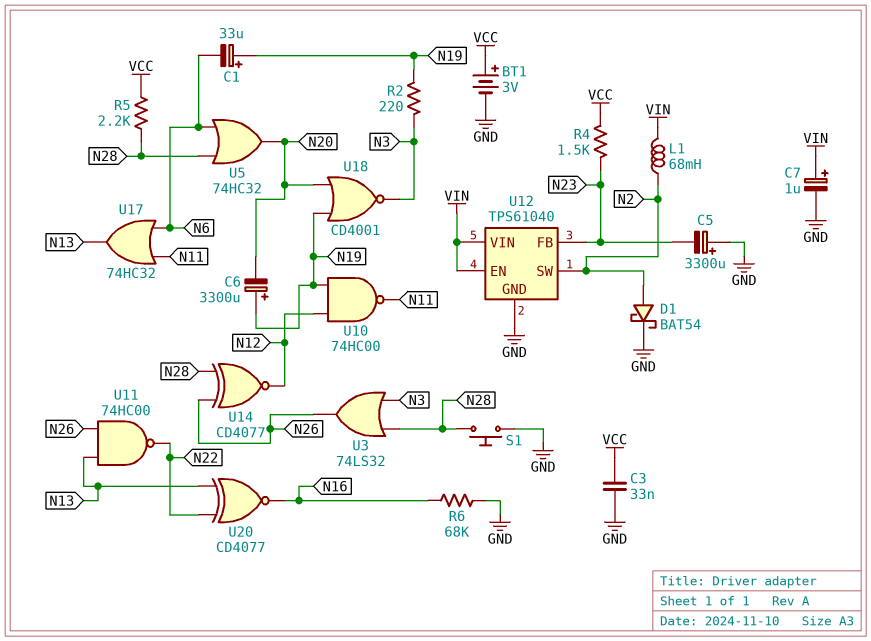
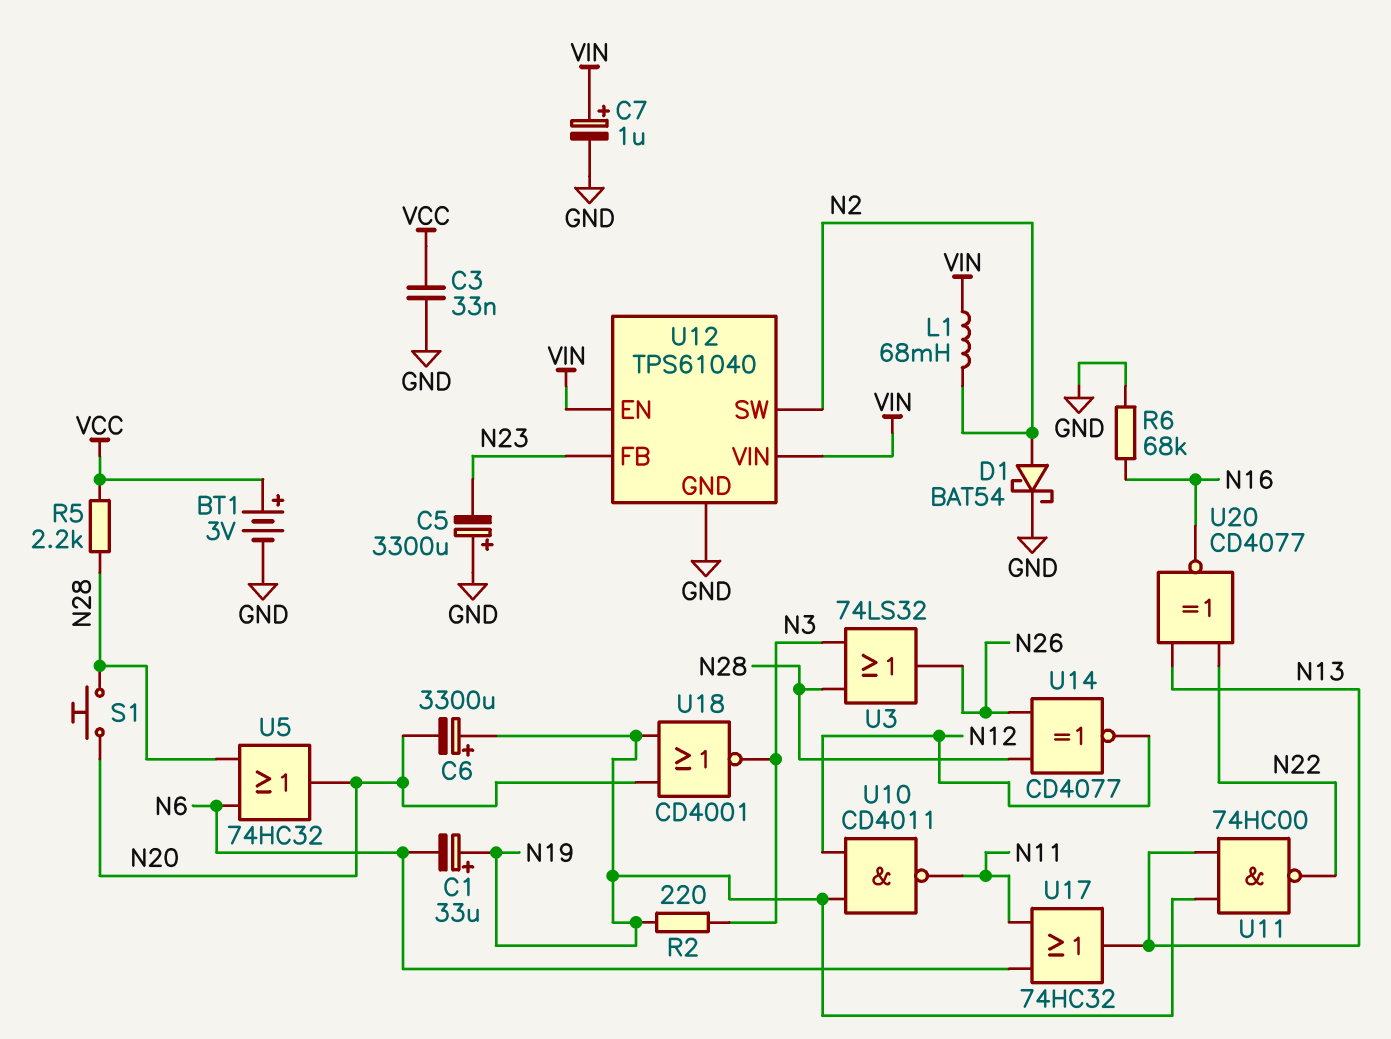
R4: 1.5k (N23, VCC) -> none
S1: button (GND, N28) -> button (N20, N28)
U10: NAND 74HC00 (in N12, in N19, out N11) -> NAND CD4011 (in N12, in N19, out N11)
U11: NAND 74HC00 (in N13, in N26, out N22) -> NAND 74HC00 (in N13, in N19, out N22)

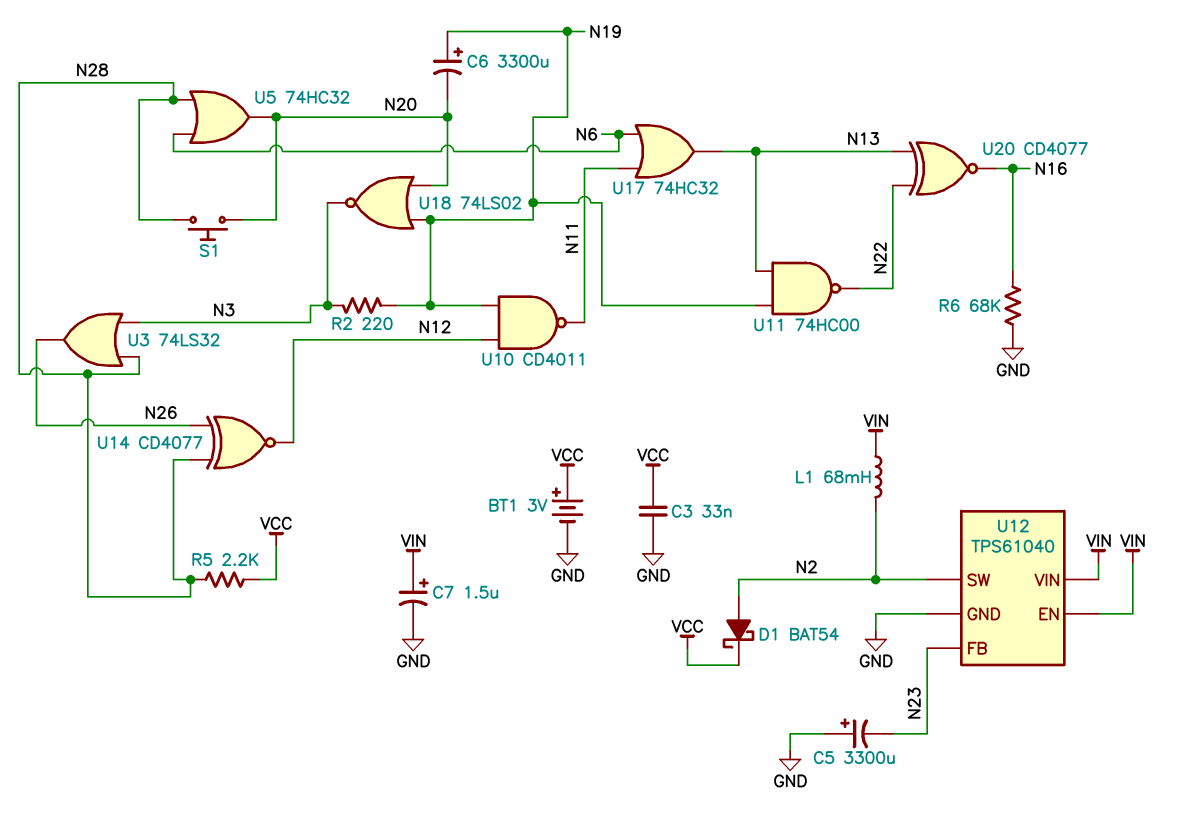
C1: 33uF (plus N19, minus N6) -> none
C7: 1uF (plus VIN, minus GND) -> 1.5uF (plus VIN, minus GND)
D1: schottky BAT54 (A N2, K GND) -> schottky BAT54 (A N2, K VCC)
U18: NOR CD4001 (in N19, in N20, out N3) -> NOR 74LS02 (in N19, in N20, out N3)

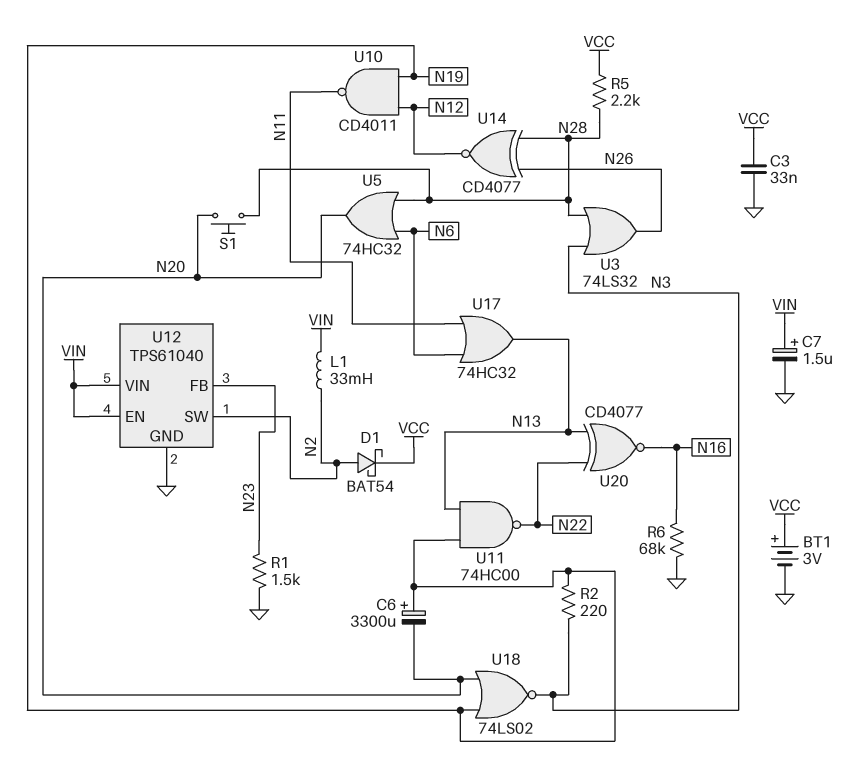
C5: 3300uF (plus GND, minus N23) -> none
L1: 68mH (N2, VIN) -> 33mH (N2, VIN)
R1: none -> 1.5k (GND, N23)

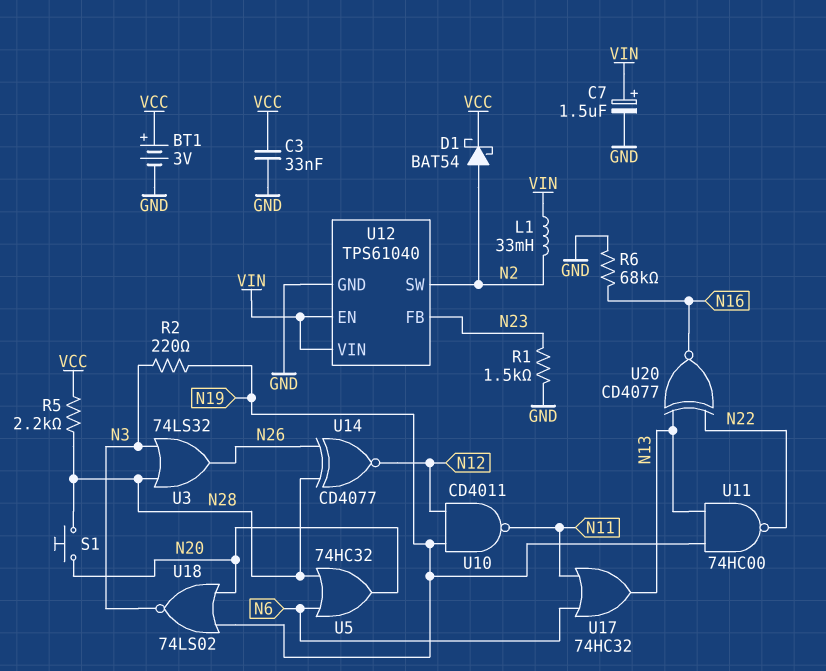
C6: 3300uF (plus N19, minus N20) -> none

